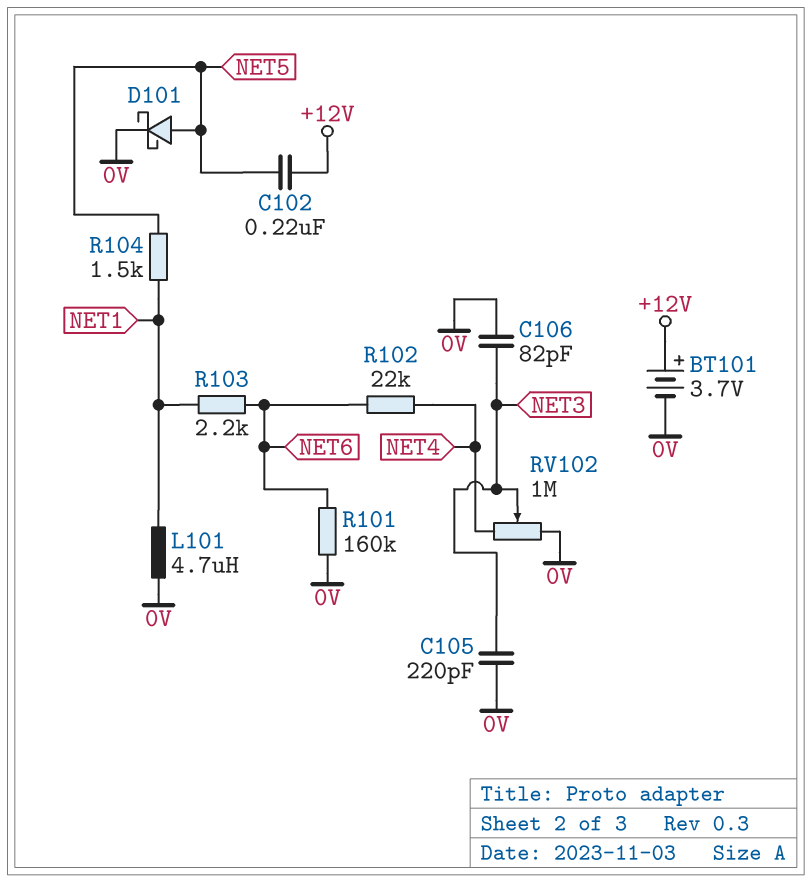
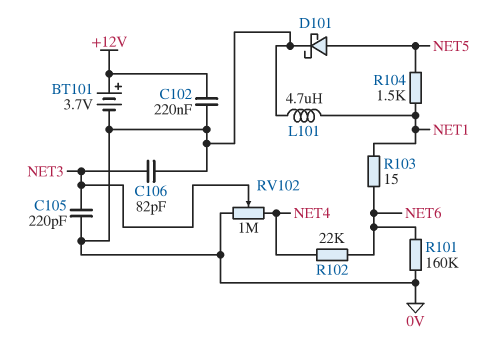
C102: 220nF (+12V, NET5) -> 220nF (+12V, 0V)
R103: 2.2k (NET1, NET6) -> 15 (NET1, NET6)

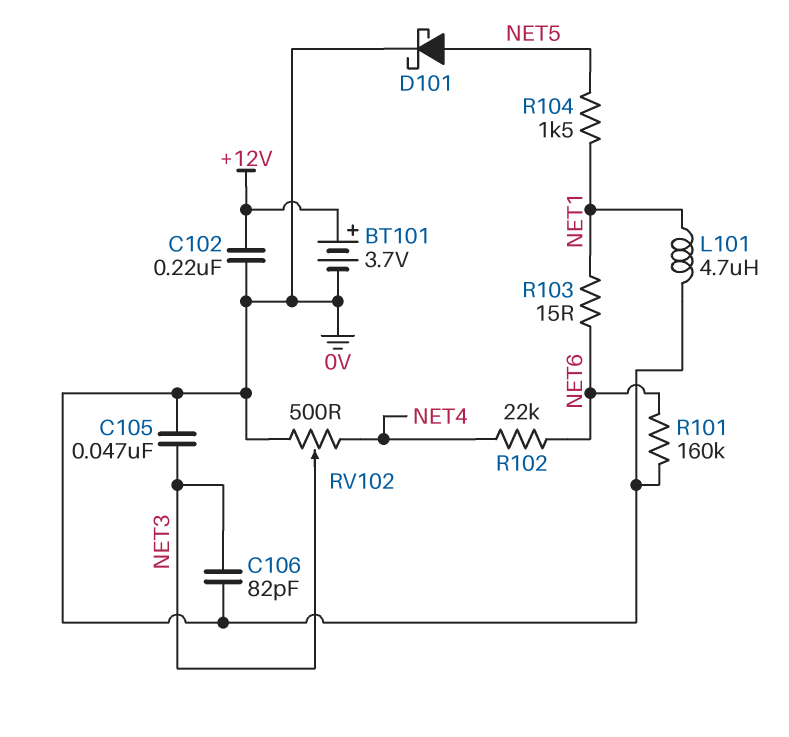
C105: 220pF (0V, NET3) -> 47nF (0V, NET3)
RV102: 1M (0V, NET4, wiper NET3) -> 500 (0V, NET4, wiper NET3)

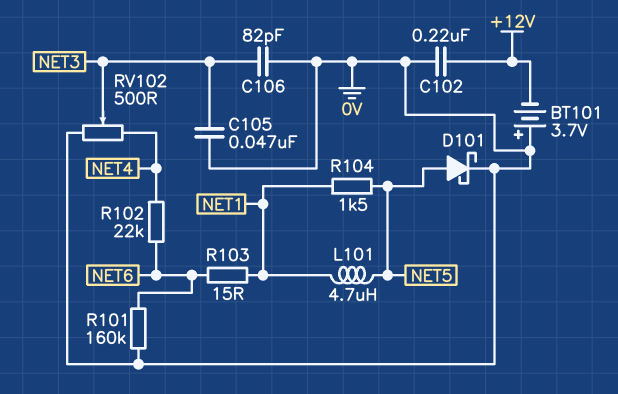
BT101: 3.7V (plus +12V, minus 0V) -> 3.7V (plus 0V, minus +12V)
L101: 4.7uH (0V, NET1) -> 4.7uH (NET1, NET5)

